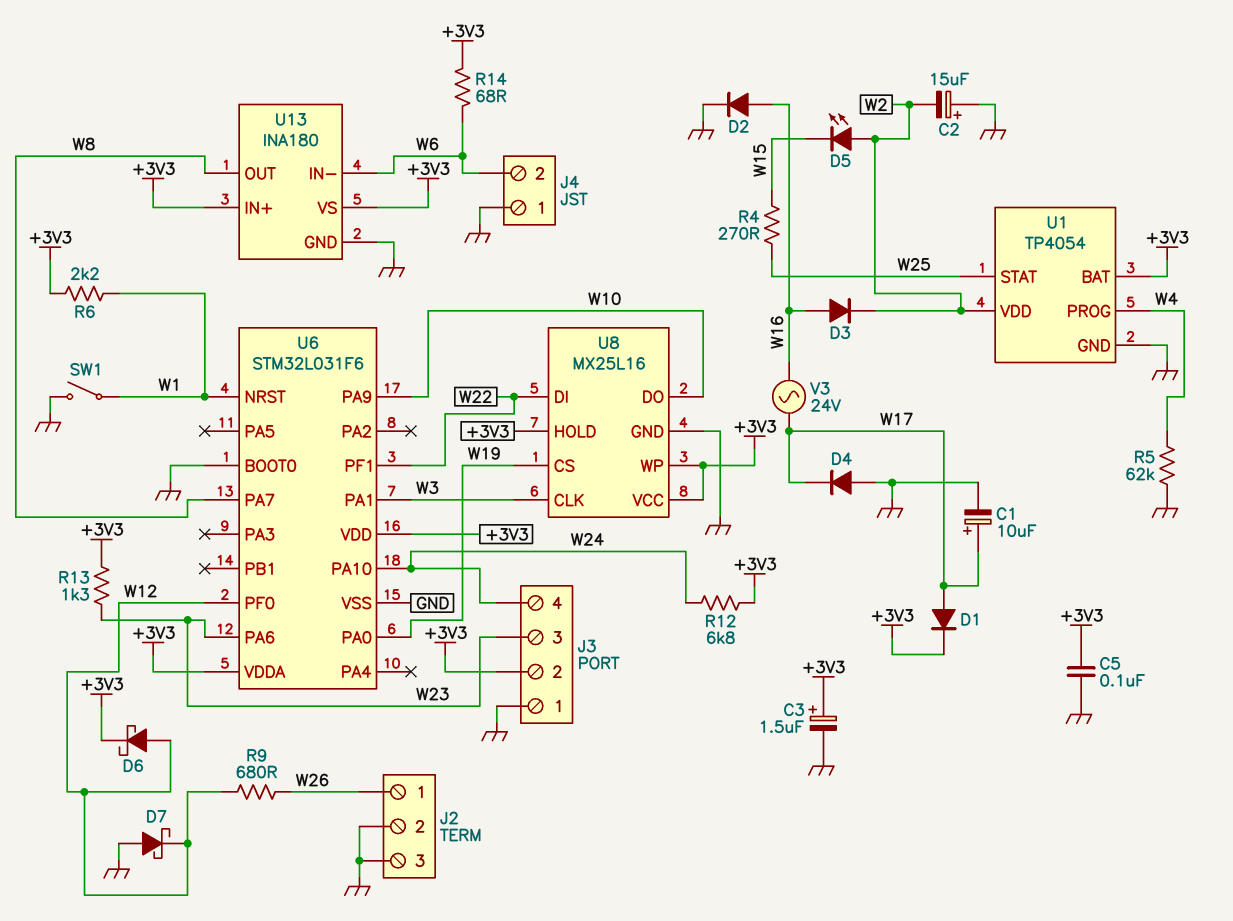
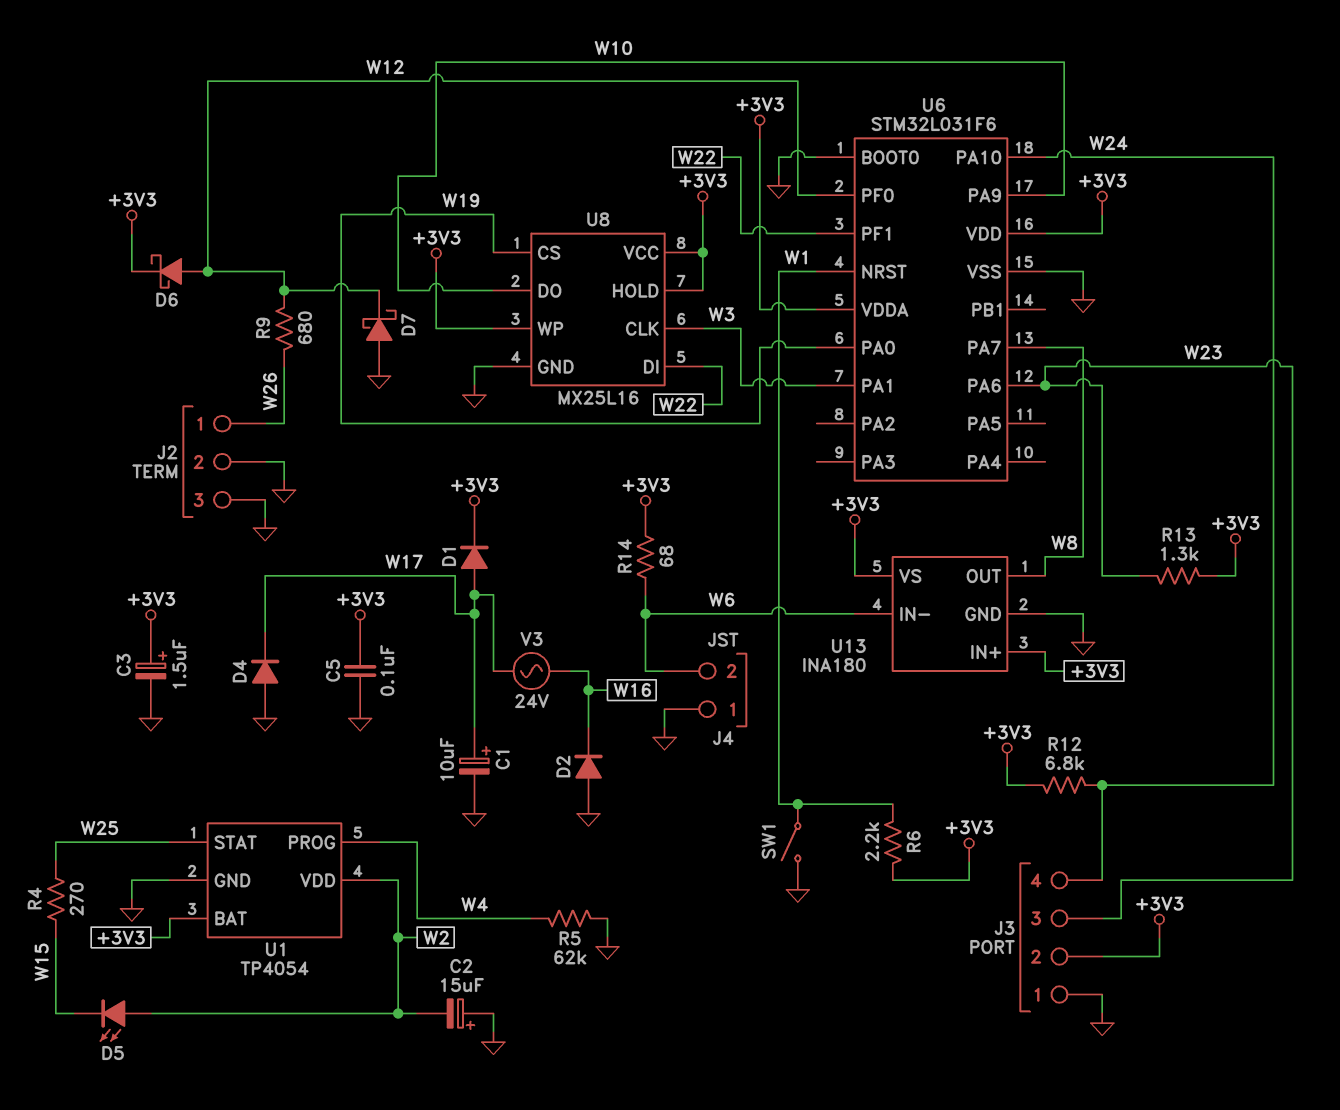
D2: diode (A W16, K GND) -> diode (A GND, K W16)
D3: diode (A W16, K W2) -> none

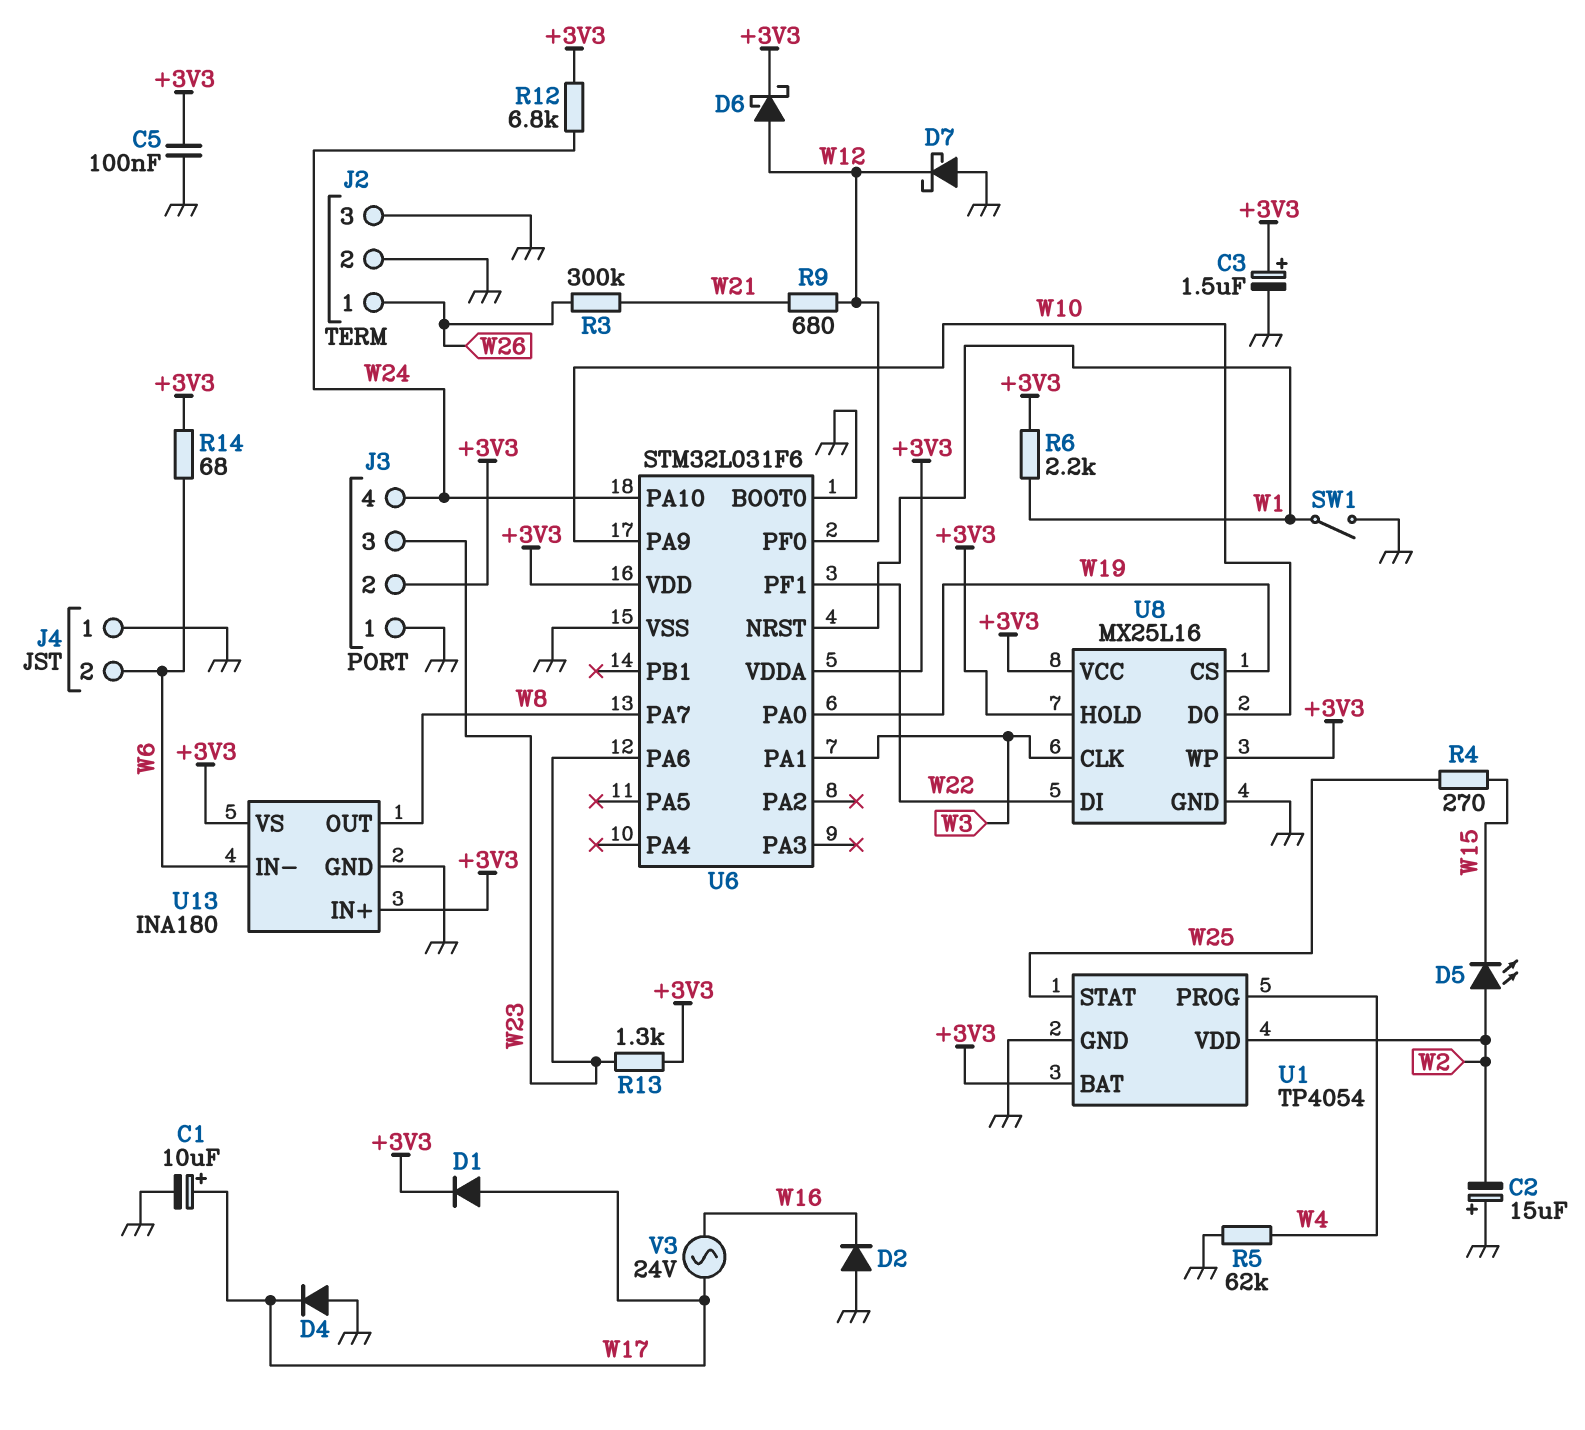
R3: none -> 300k (W21, W26)
R9: 680 (W12, W26) -> 680 (W12, W21)

